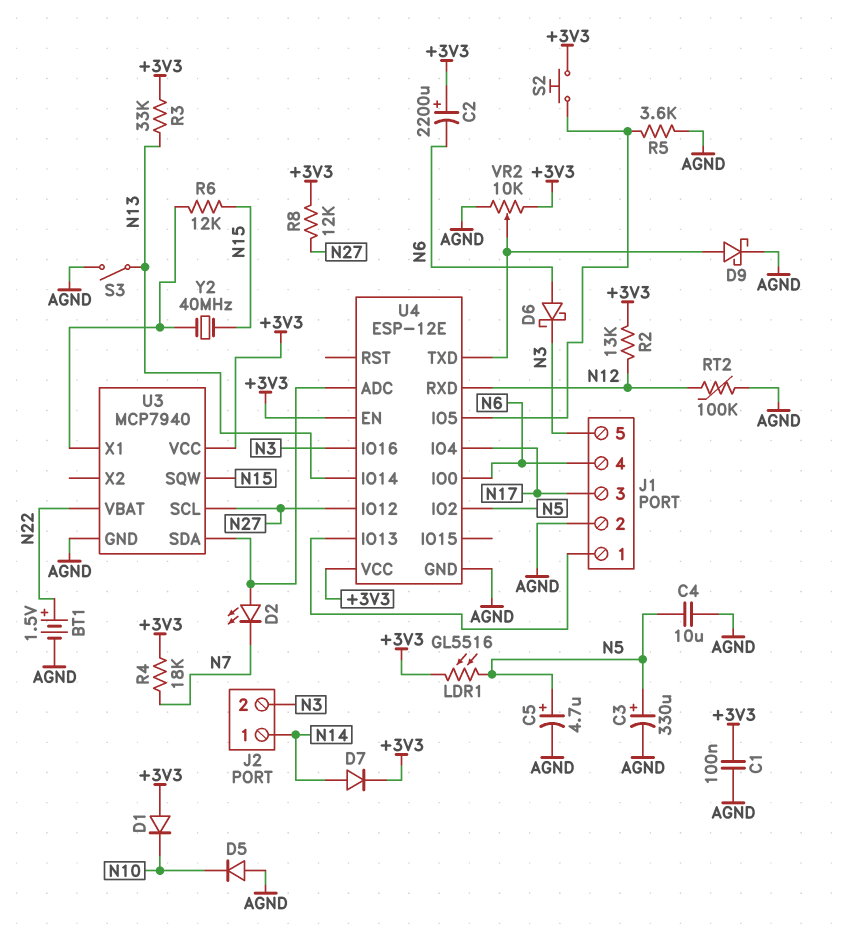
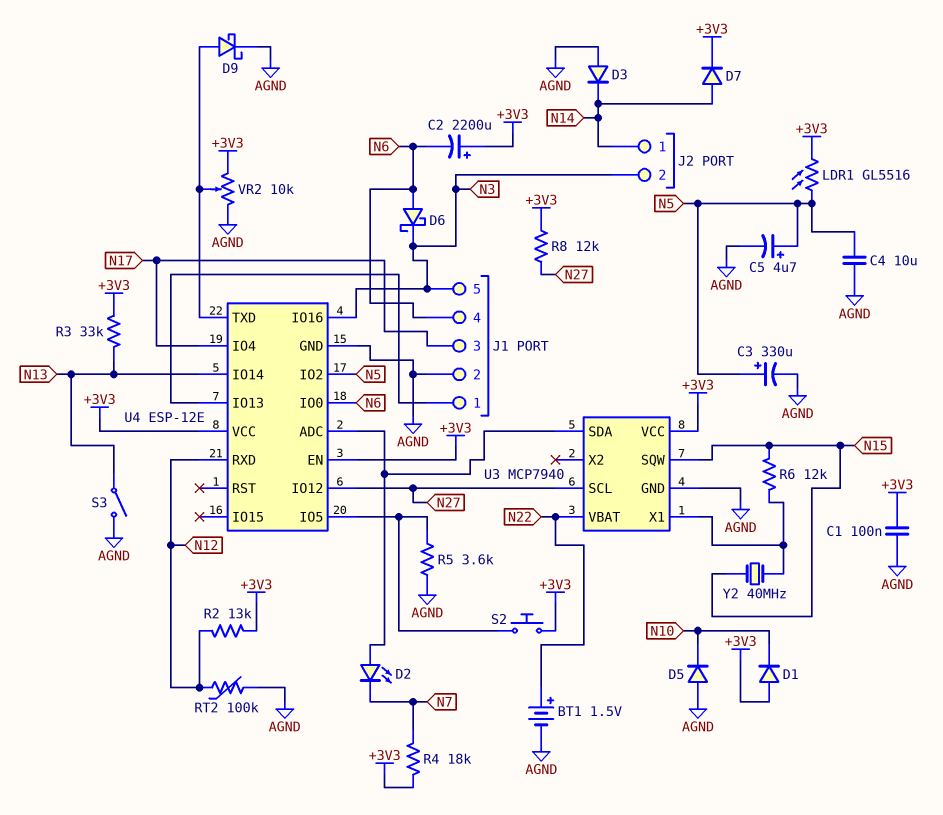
D3: none -> diode (A AGND, K N14)

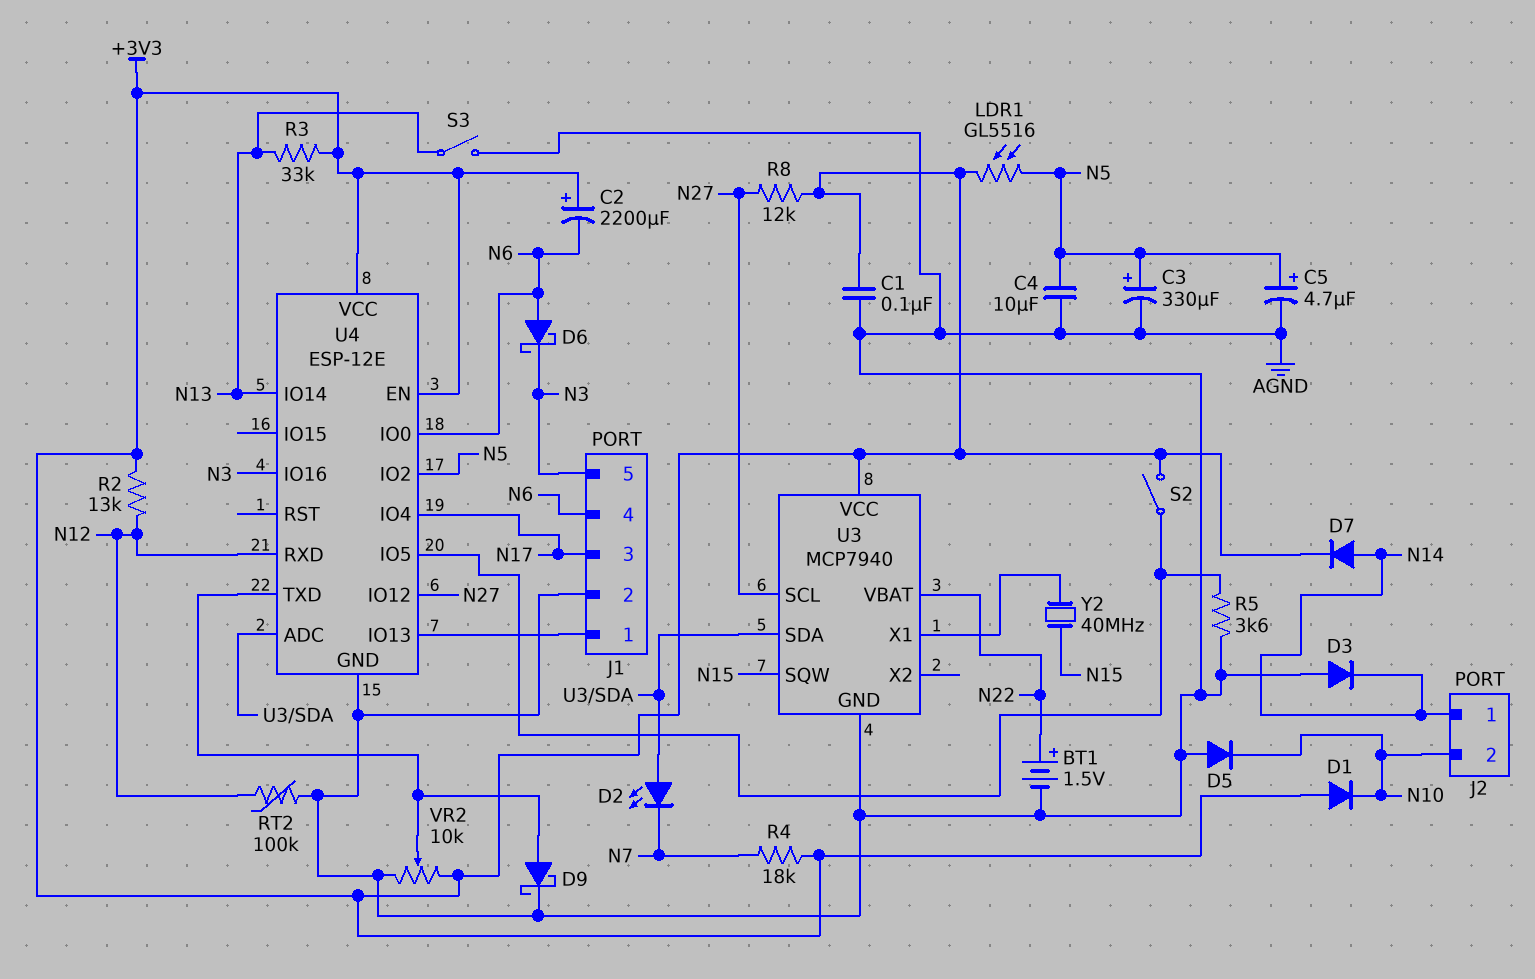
J2 pin 2: N3 -> N10
R6: 12k (N15, U3/X1) -> none
S2: button (+3V3, U4/IO5) -> switch (+3V3, U4/IO5)

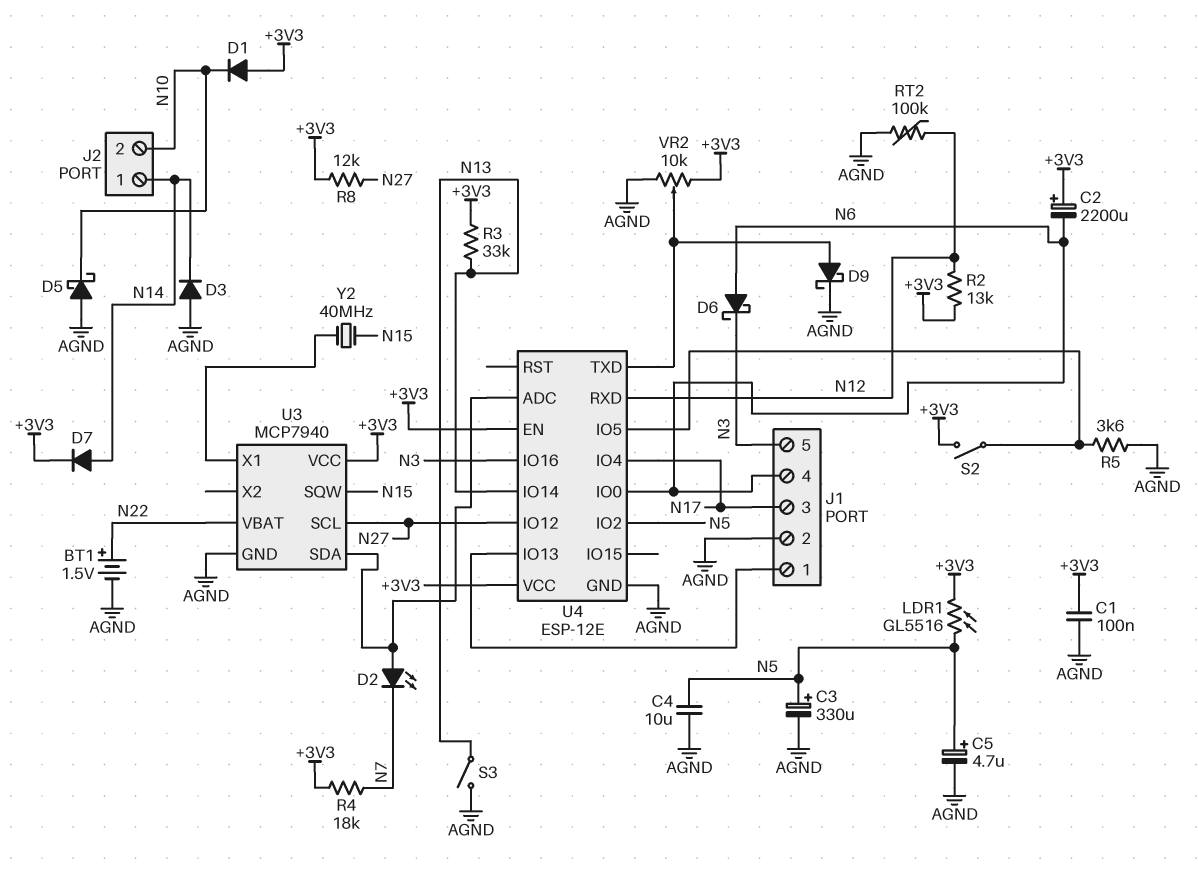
D5: diode (A AGND, K N10) -> schottky (A AGND, K N10)

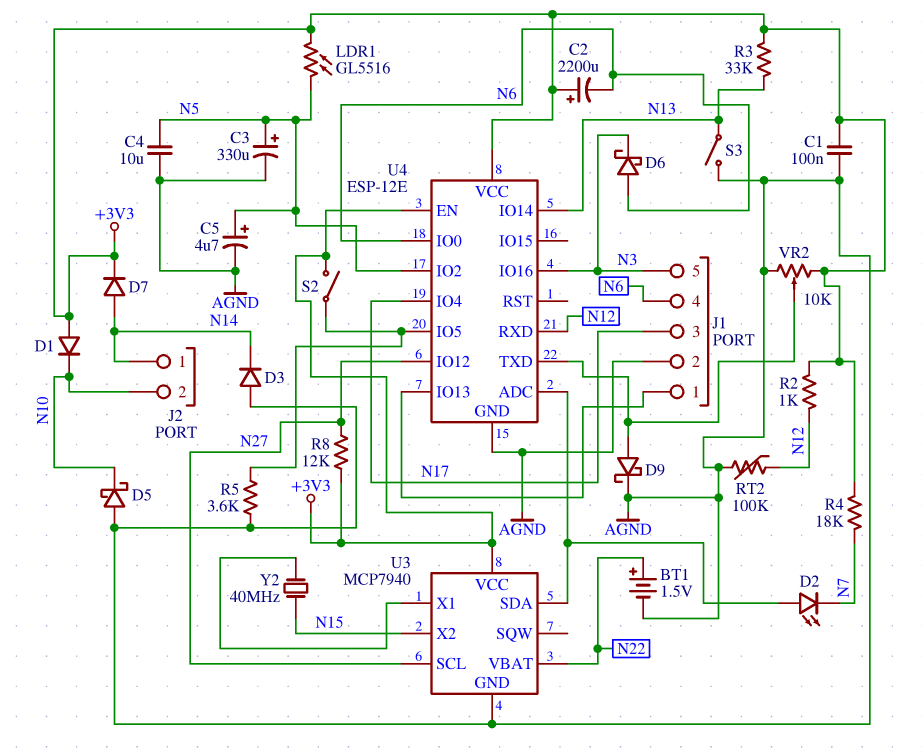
R2: 13k (+3V3, N12) -> 1k (+3V3, N12)
U3 pin SQW: N15 -> none
U3 pin X2: none -> N15

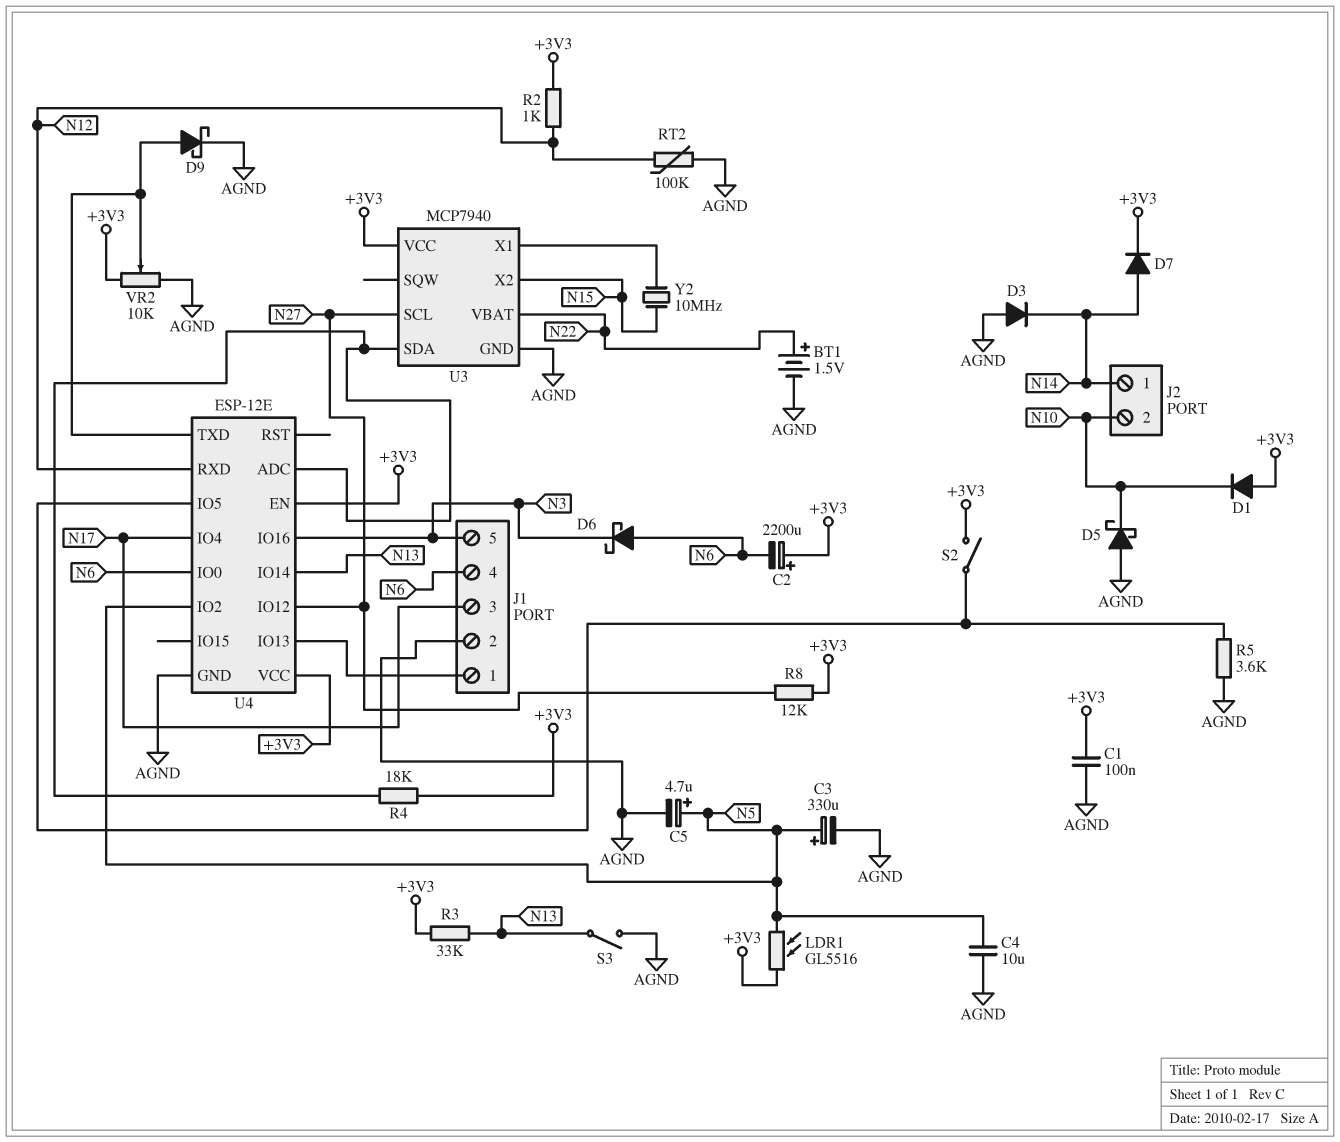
D2: LED (A U3/SDA, K N7) -> none
R4: 18k (+3V3, N7) -> 18k (+3V3, U3/SDA)
Y2: 40MHz (N15, U3/X1) -> 10MHz (N15, U3/X1)

